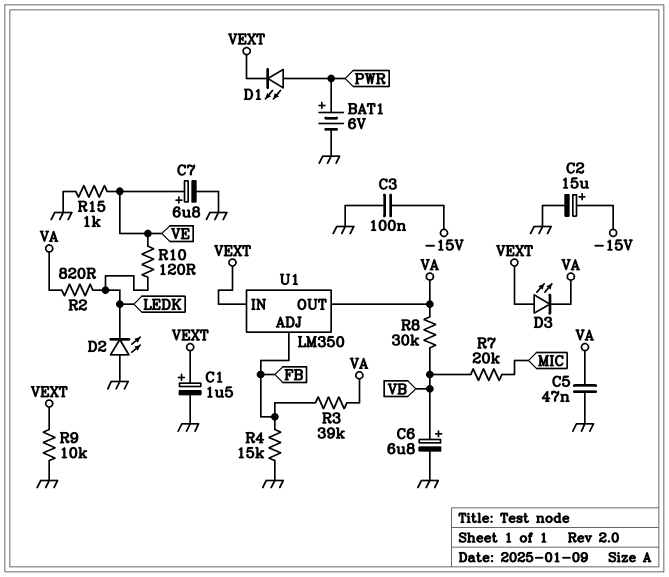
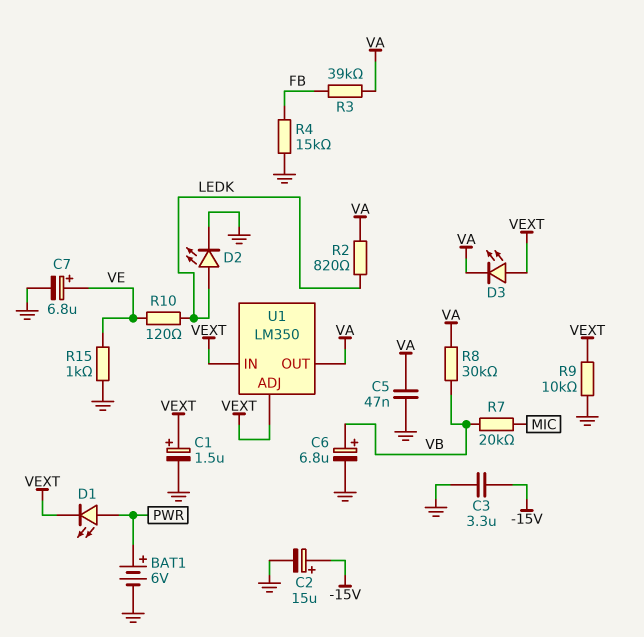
C3: 100nF (-15V, GND) -> 3.3uF (-15V, GND)
D2: LED (A GND, K LEDK) -> LED (A LEDK, K GND)
U1 pin ADJ: FB -> VEXT

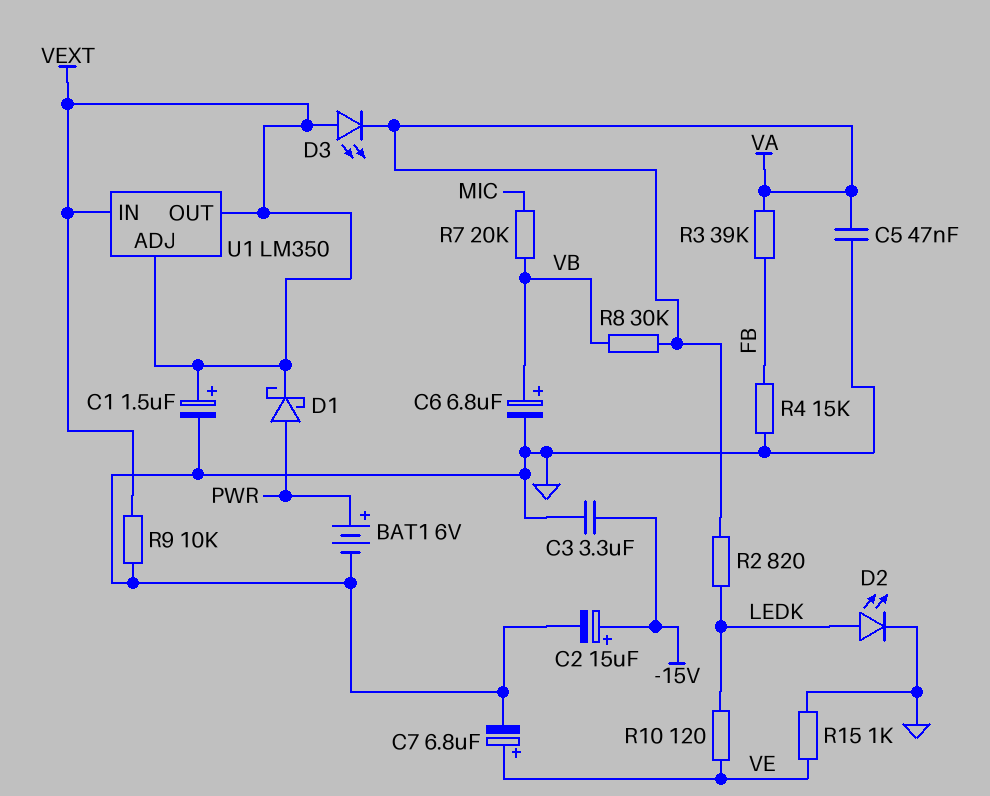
D1: LED (A PWR, K VEXT) -> schottky (A PWR, K VEXT)
U1 pin OUT: VA -> VEXT

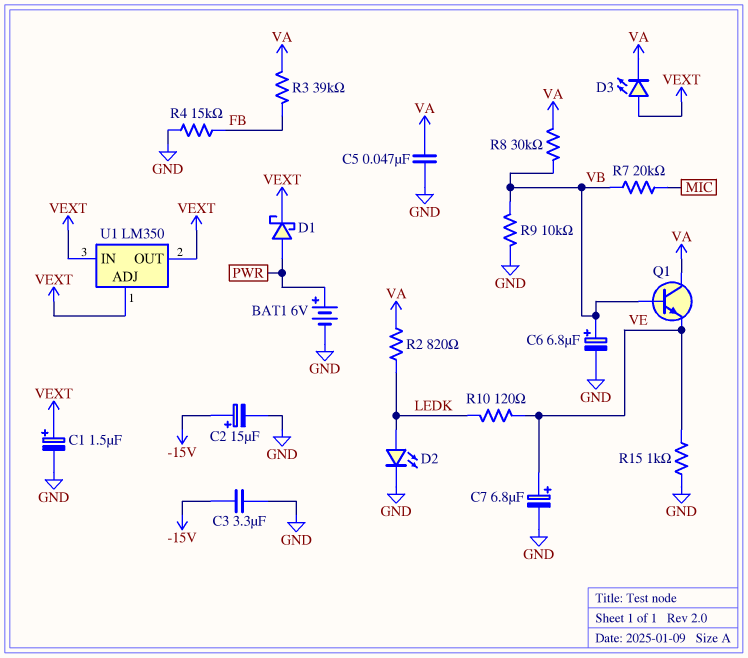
Q1: none -> NPN (B VB, C VA, E VE)
R9: 10k (GND, VEXT) -> 10k (GND, VB)

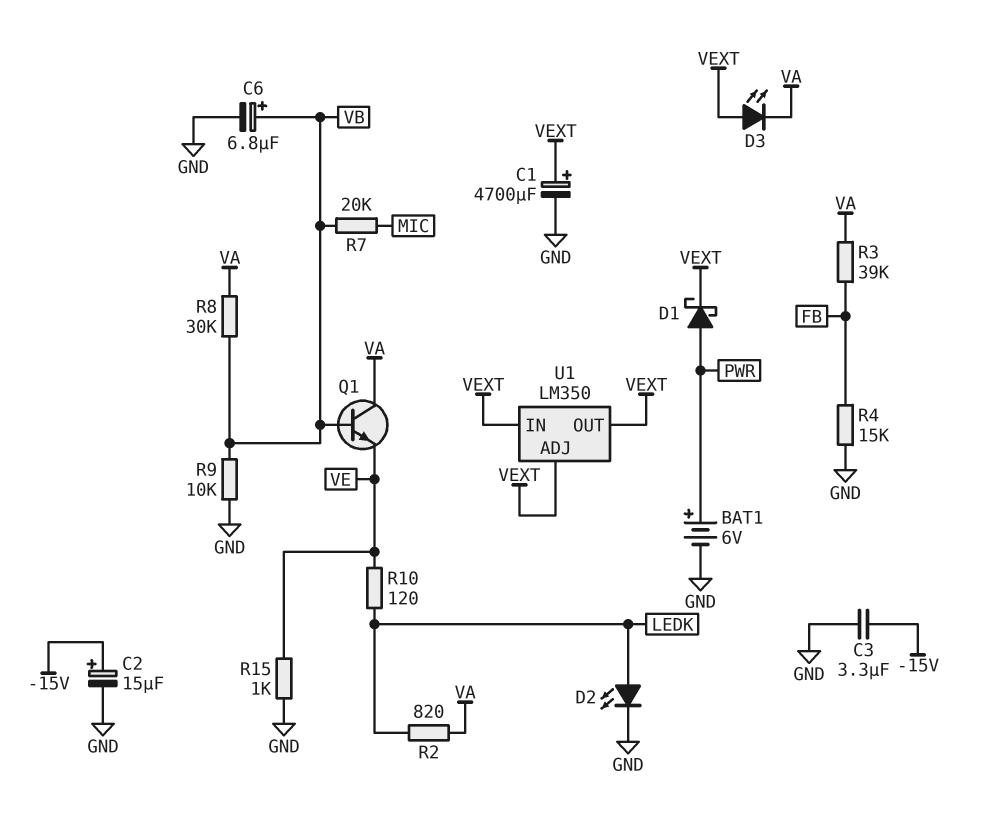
C1: 1.5uF (plus VEXT, minus GND) -> 4700uF (plus VEXT, minus GND)
C5: 47nF (GND, VA) -> none
C7: 6.8uF (plus VE, minus GND) -> none

